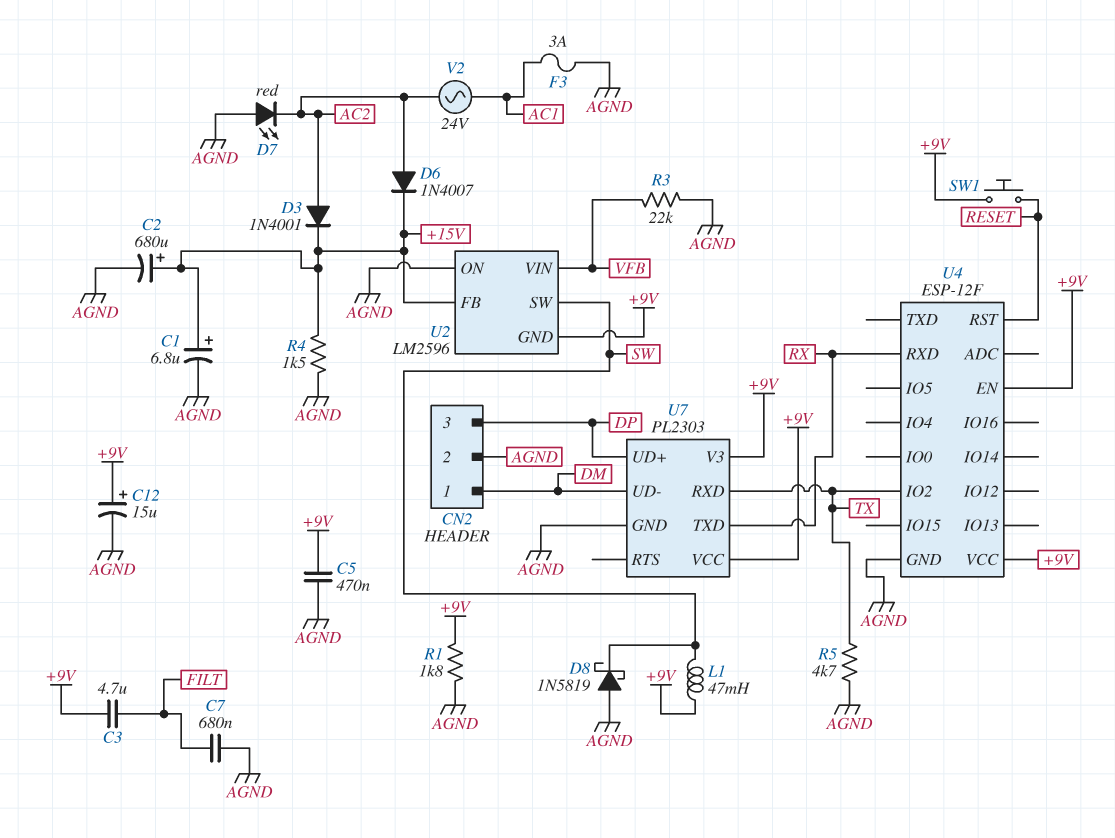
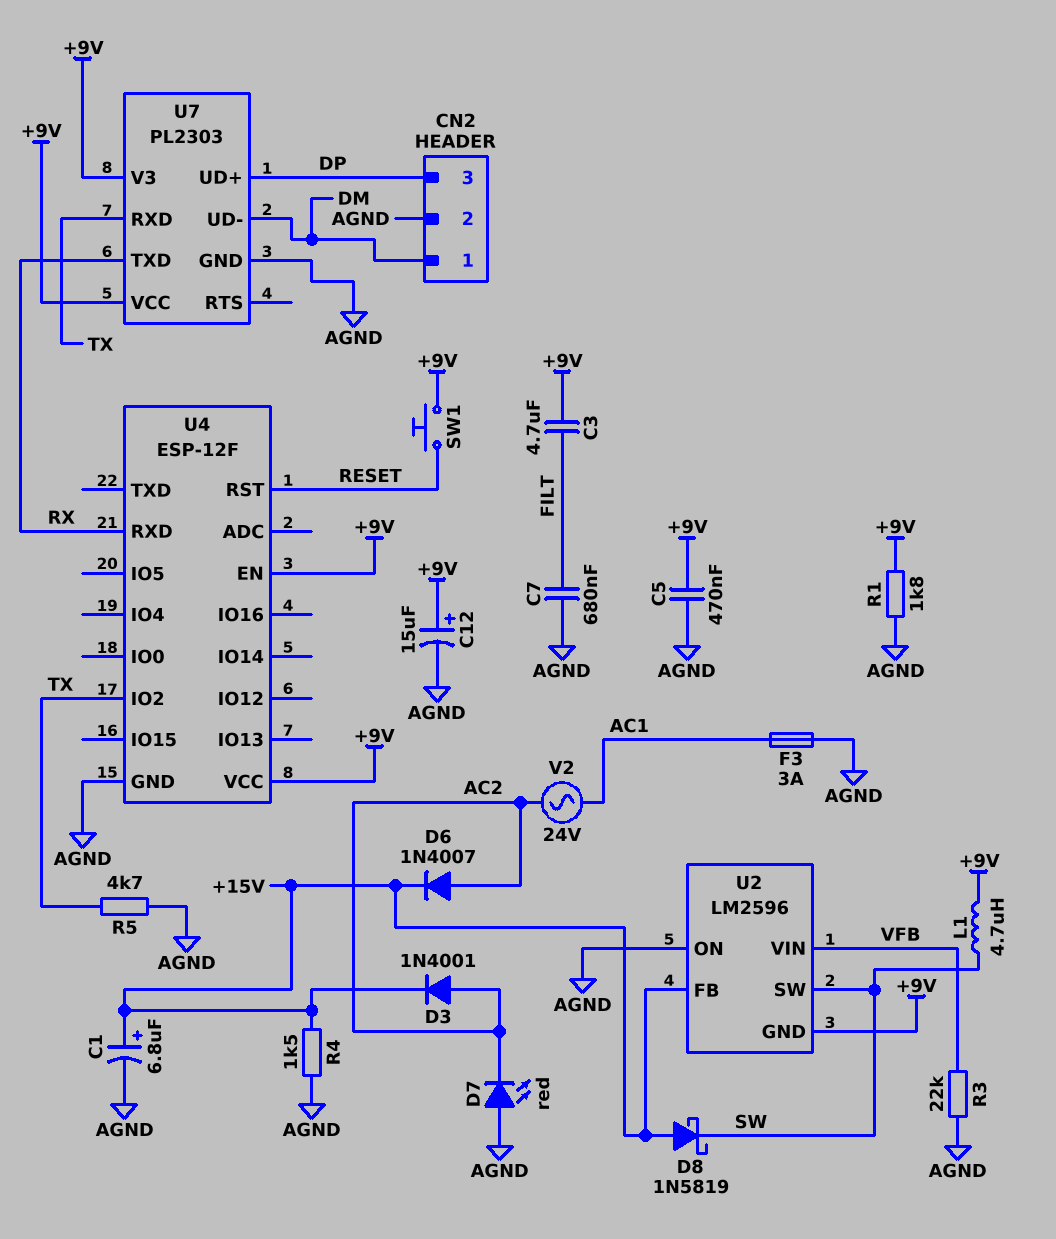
C2: 680uF (plus +15V, minus AGND) -> none
D8: schottky 1N5819 (A AGND, K SW) -> schottky 1N5819 (A +15V, K SW)
L1: 47mH (+9V, SW) -> 4.7uH (+9V, SW)

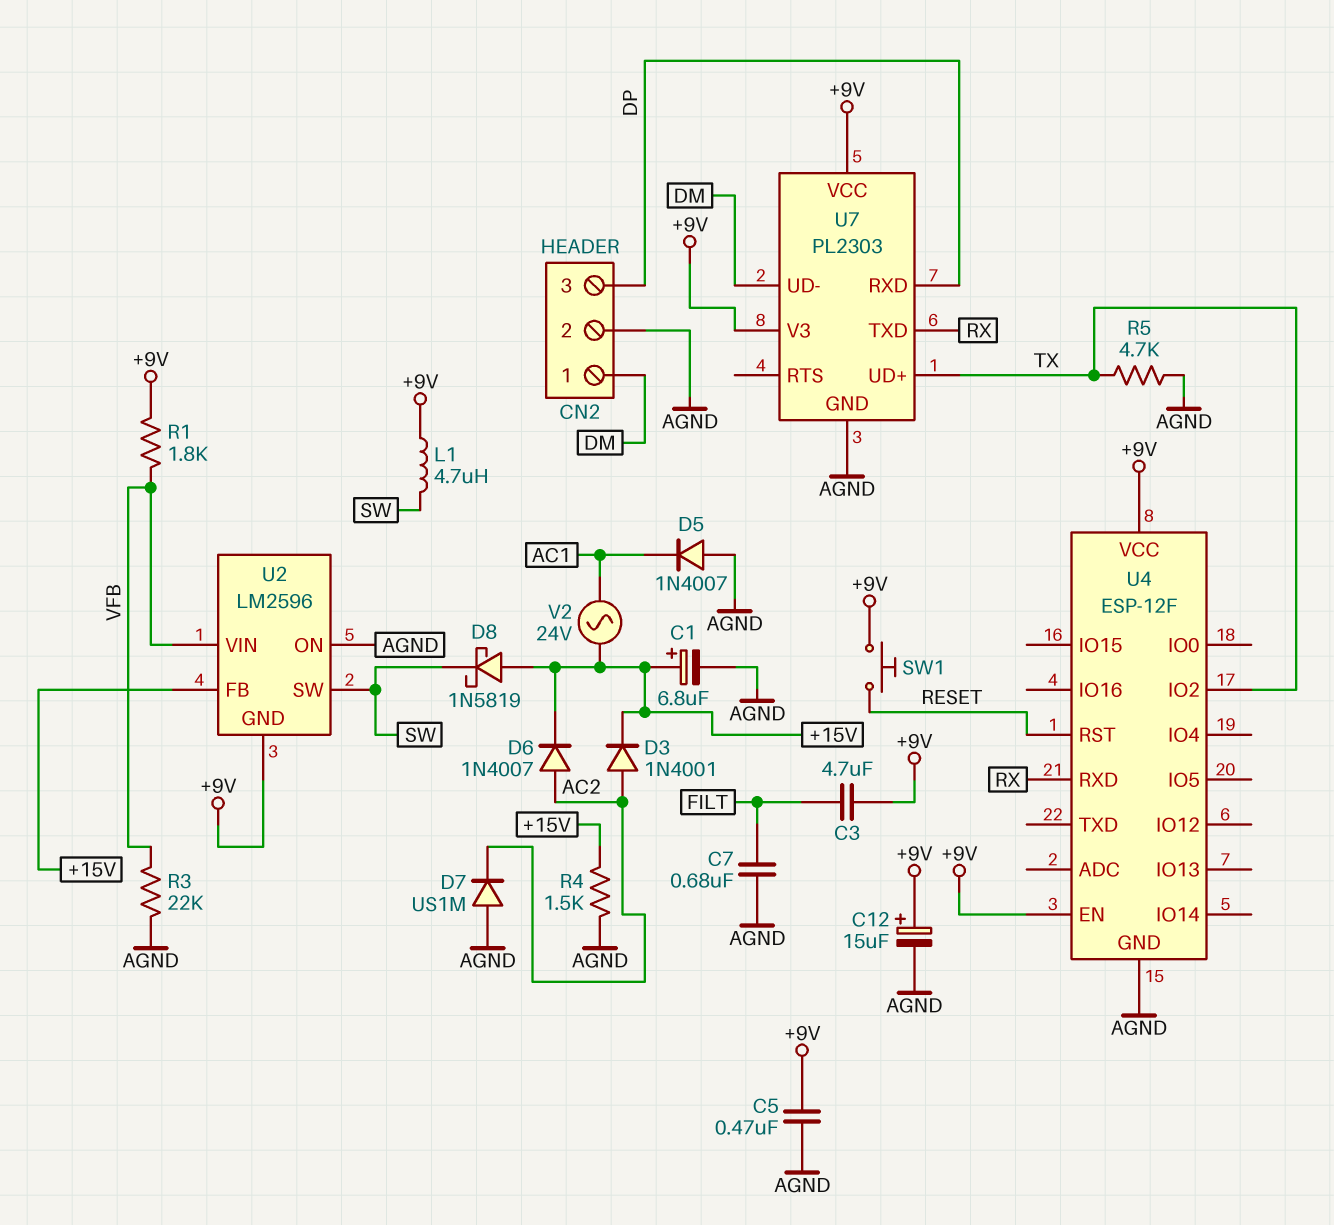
D5: none -> diode 1N4007 (A AGND, K AC1)
D7: LED red (A AGND, K AC2) -> diode US1M (A AGND, K AC2)
F3: 3A (AC1, AGND) -> none
R1: 1.8k (+9V, AGND) -> 1.8k (+9V, VFB)
U7 pin RXD: TX -> DP
U7 pin UD+: DP -> TX
V2: AC 24V (AC1, AC2) -> AC 24V (+15V, AC1)

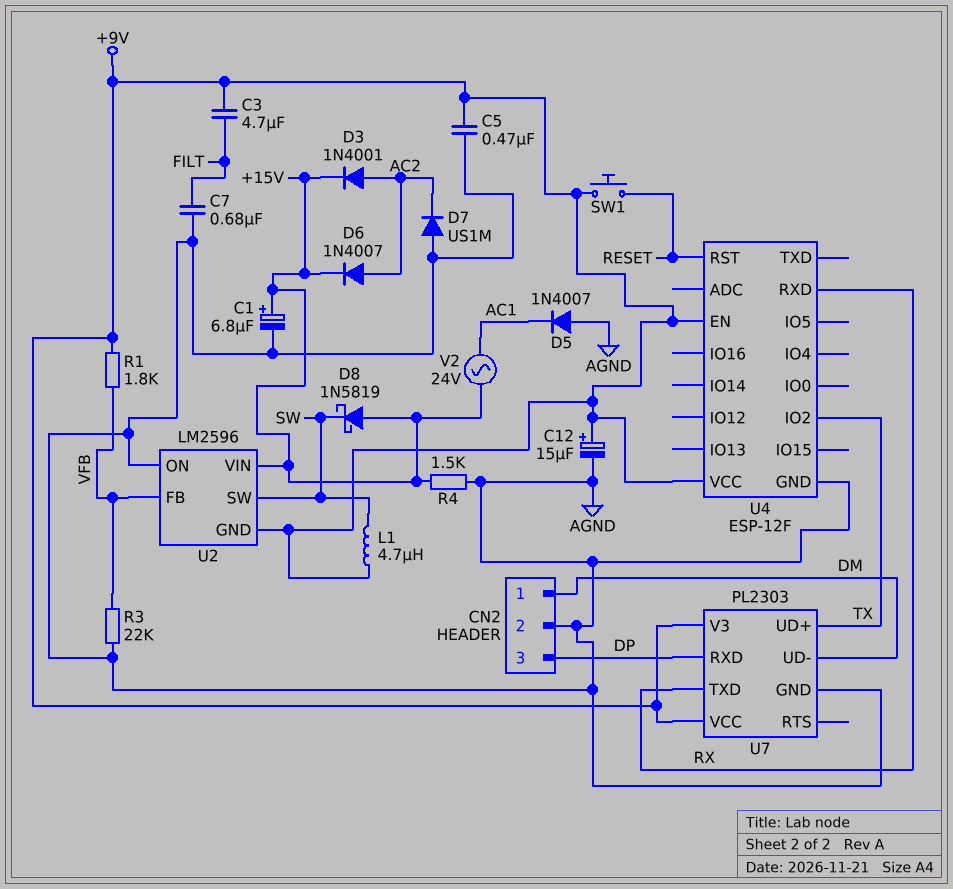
R5: 4.7k (AGND, TX) -> none
U2 pin FB: +15V -> VFB
U2 pin VIN: VFB -> +15V

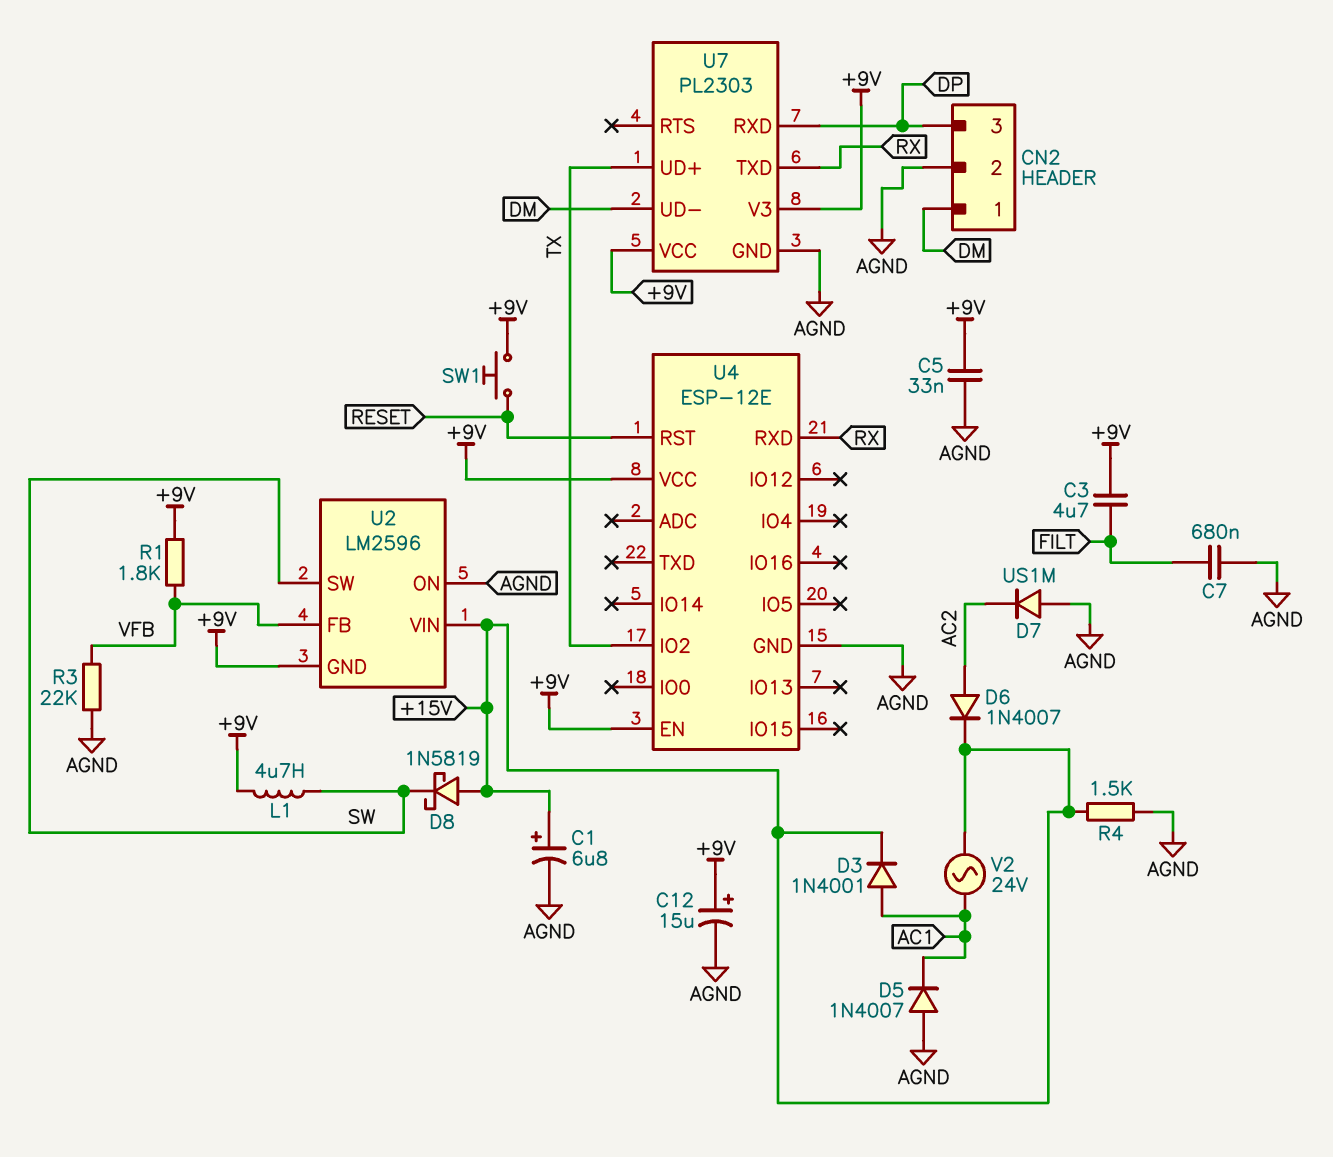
C5: 470nF (+9V, AGND) -> 33nF (+9V, AGND)
D3: diode 1N4001 (A AC2, K +15V) -> diode 1N4001 (A AC1, K +15V)
U4: ESP-12F -> ESP-12E

